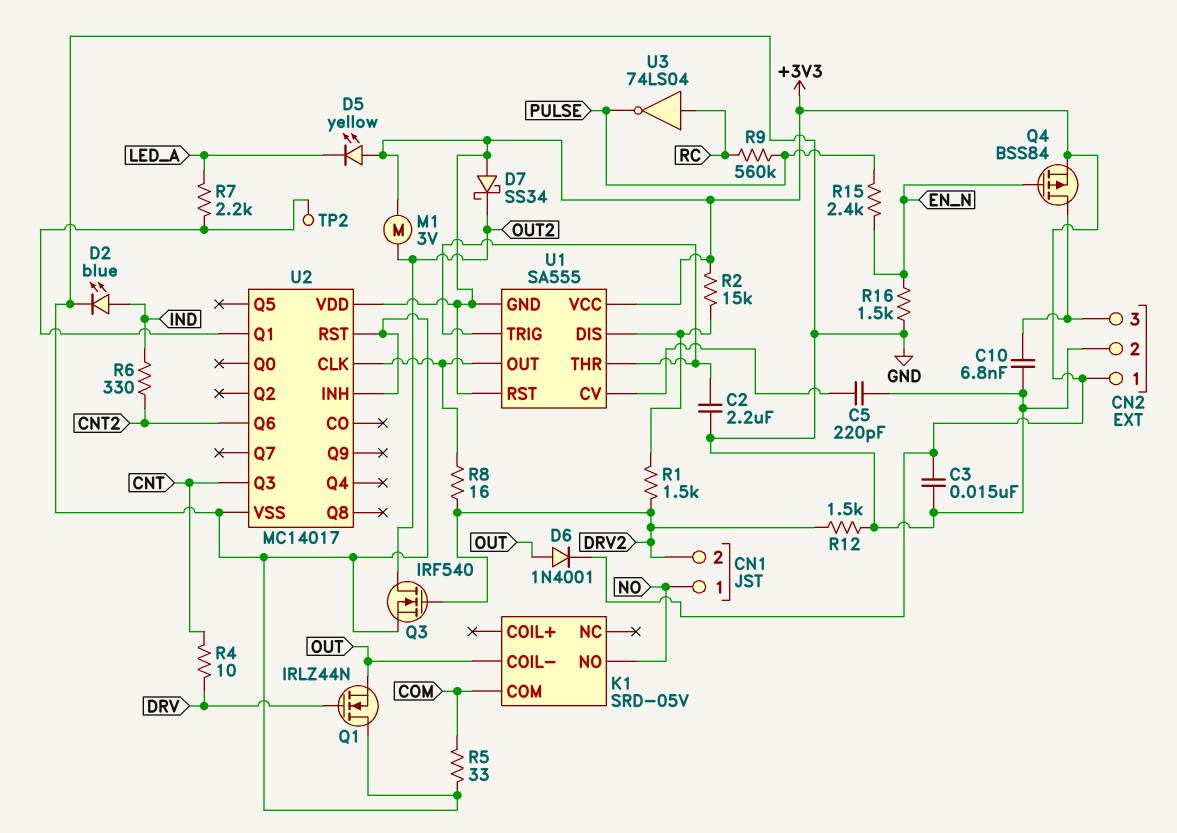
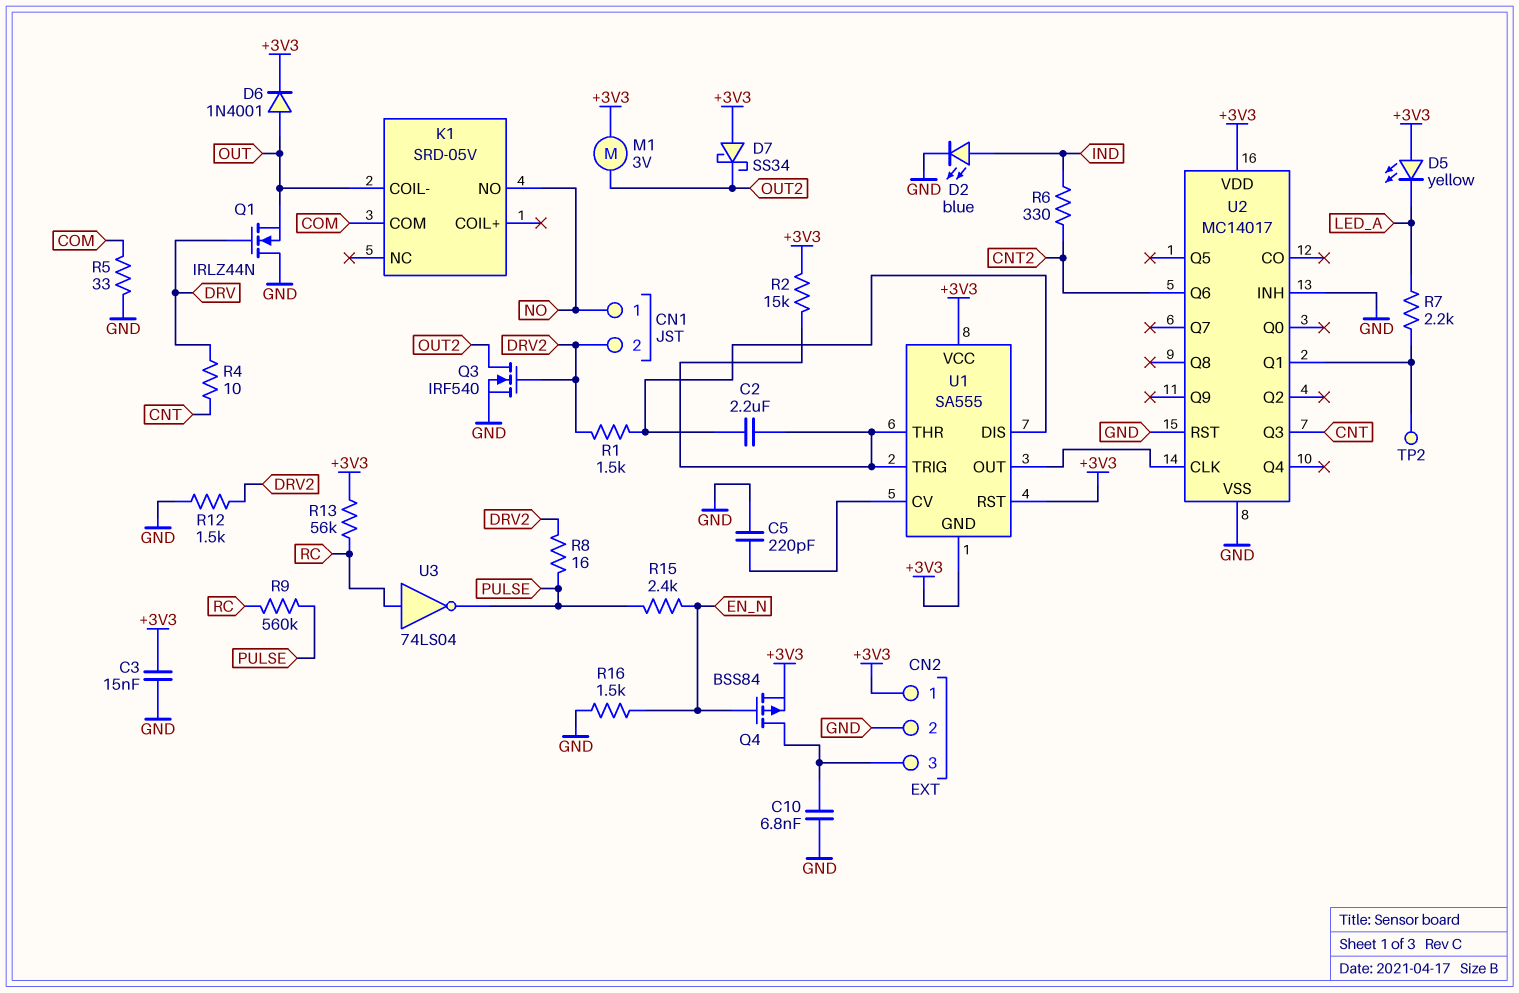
C2: 2.2uF (GND, U1/THR) -> 2.2uF (U1/DIS, U1/THR)
R2: 15k (+3V3, U1/DIS) -> 15k (+3V3, U1/THR)
R8: 16 (DRV2, U1/OUT) -> 16 (DRV2, PULSE)
R13: none -> 56k (+3V3, RC)

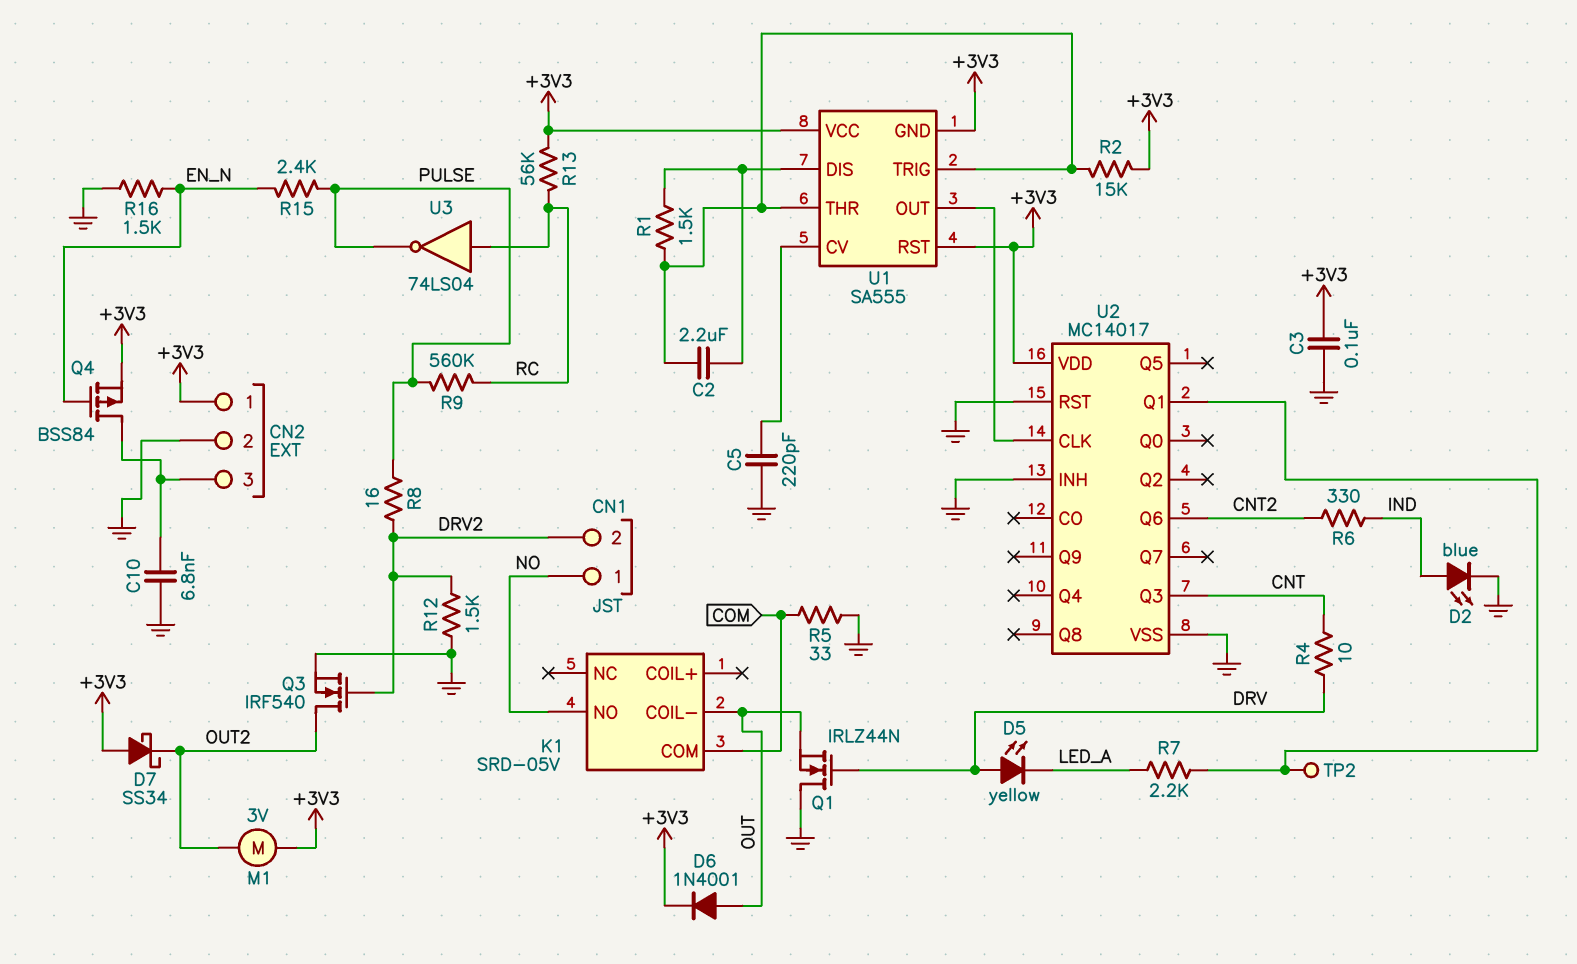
C3: 15nF (+3V3, GND) -> 100nF (+3V3, GND)
D5: LED yellow (A +3V3, K LED_A) -> LED yellow (A DRV, K LED_A)
R1: 1.5k (DRV2, U1/DIS) -> 1.5k (U1/DIS, U1/THR)

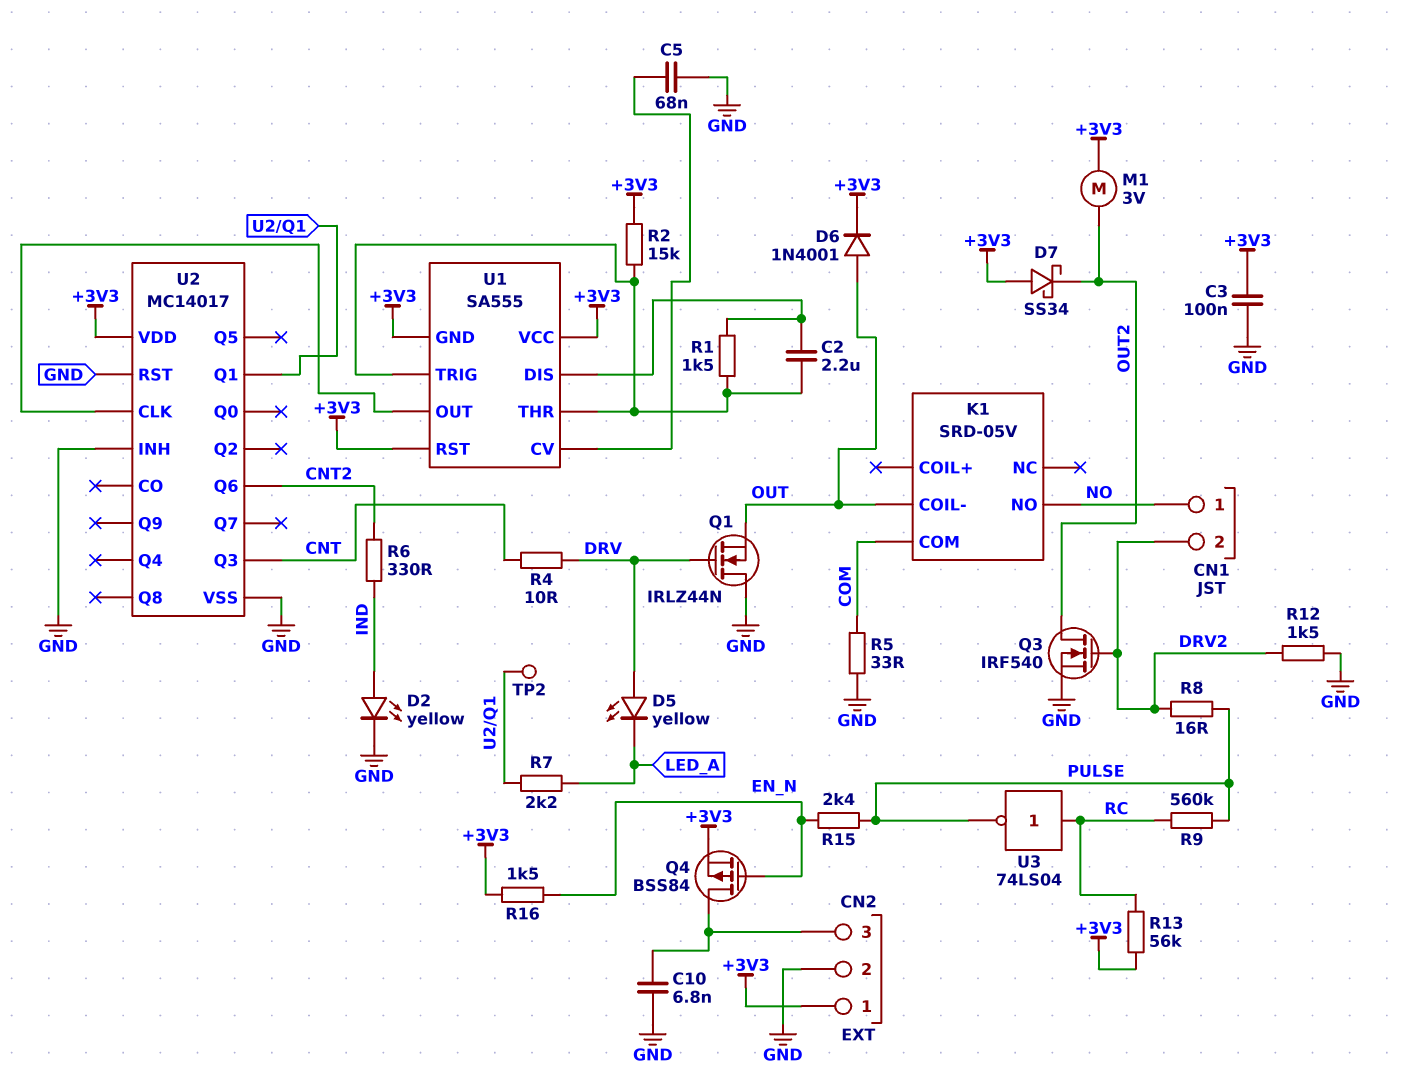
C5: 220pF (GND, U1/CV) -> 68nF (GND, U1/CV)
D2: LED blue (A IND, K GND) -> LED yellow (A IND, K GND)
R16: 1.5k (EN_N, GND) -> 1.5k (+3V3, EN_N)

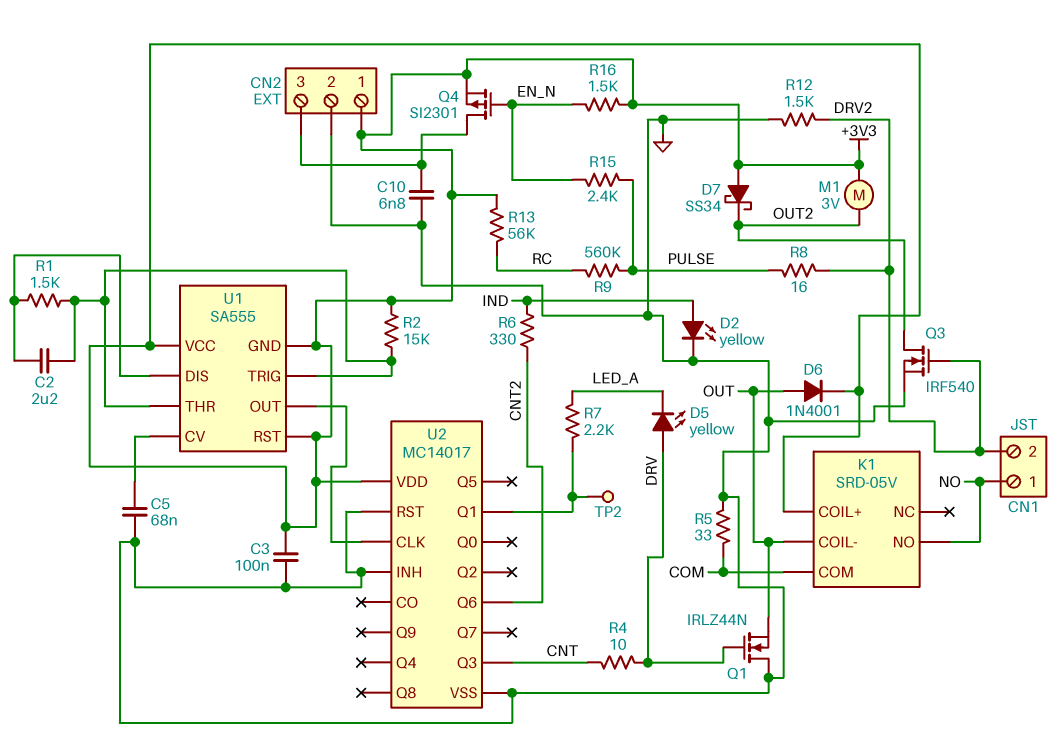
K1 pin COIL+: none -> +3V3
Q4: PMOS BSS84 (G EN_N, D CN2/3, S +3V3) -> PMOS SI2301 (G EN_N, D CN2/3, S +3V3)
U3: NOT 74LS04 (in RC, out PULSE) -> none

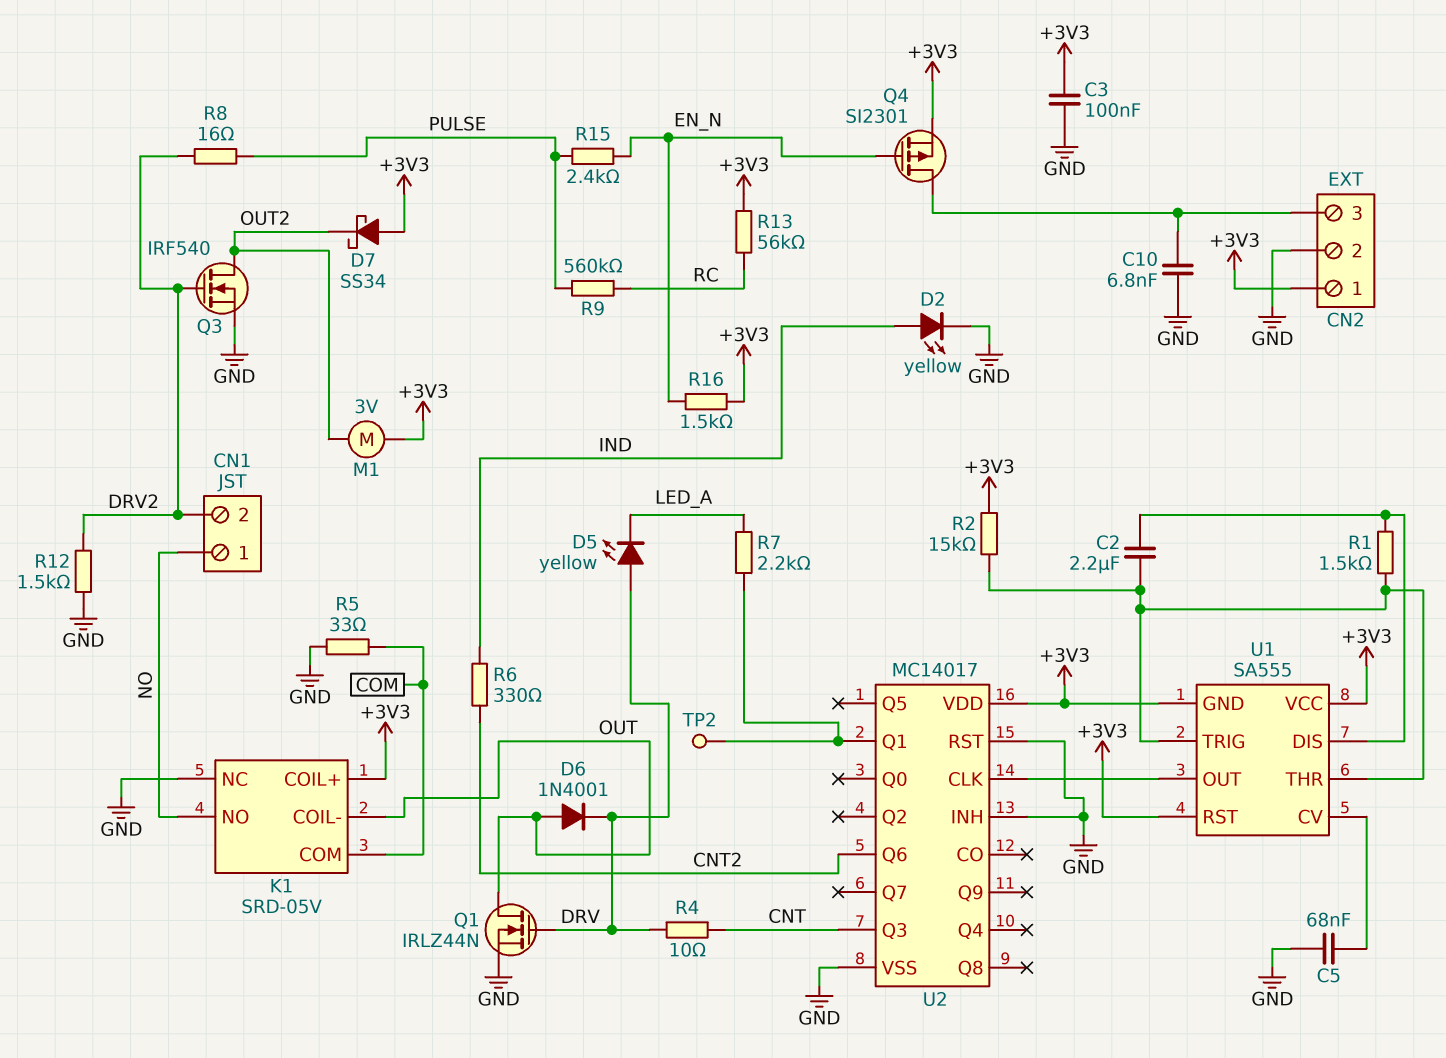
D6: diode 1N4001 (A OUT, K +3V3) -> diode 1N4001 (A OUT, K DRV)
K1 pin NC: none -> GND
Q1: NMOS IRLZ44N (G DRV, D GND, S OUT) -> NMOS IRLZ44N (G DRV, D OUT, S GND)

